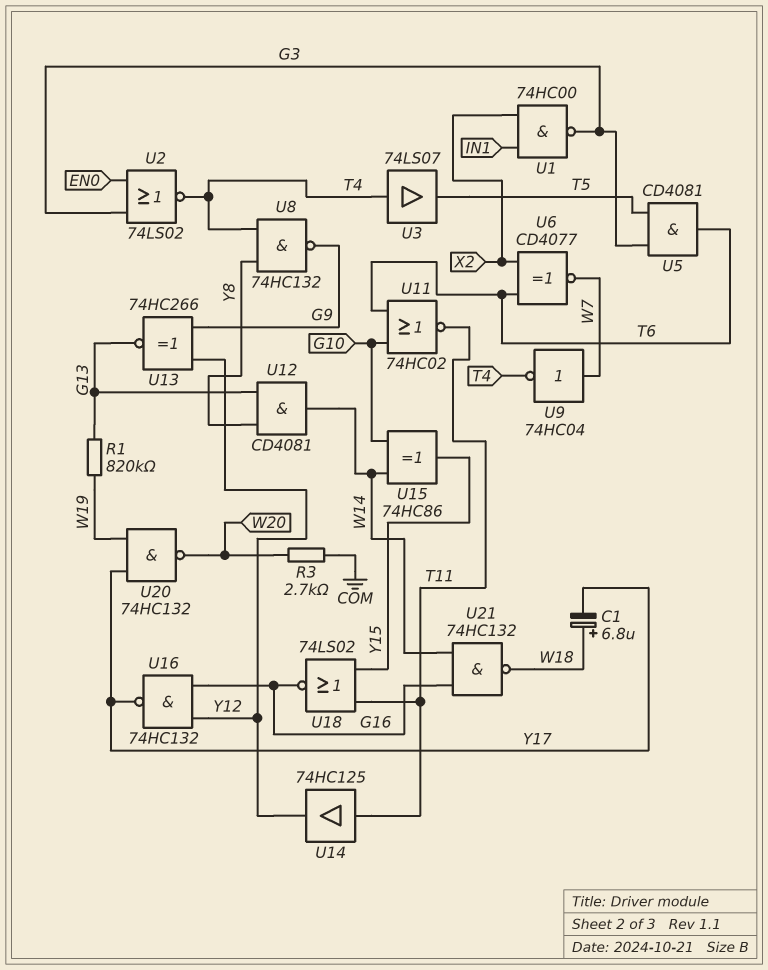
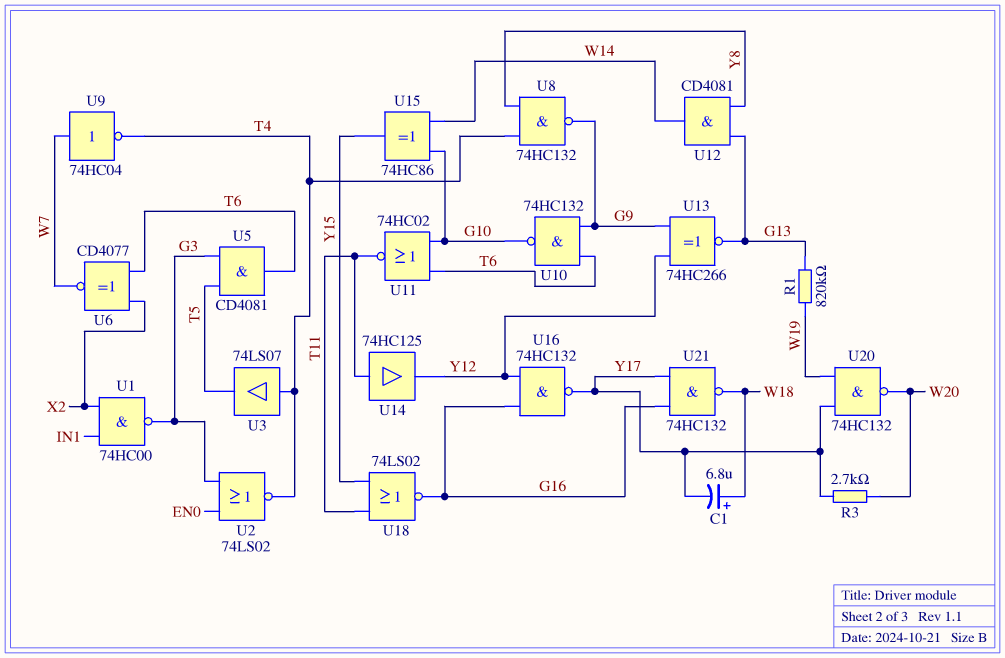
R3: 2.7k (COM, W20) -> 2.7k (W20, Y17)
U10: none -> NAND 74HC132 (in G9, in T6, out G10)
U21: NAND 74HC132 (in G16, in W14, out W18) -> NAND 74HC132 (in G16, in Y17, out W18)

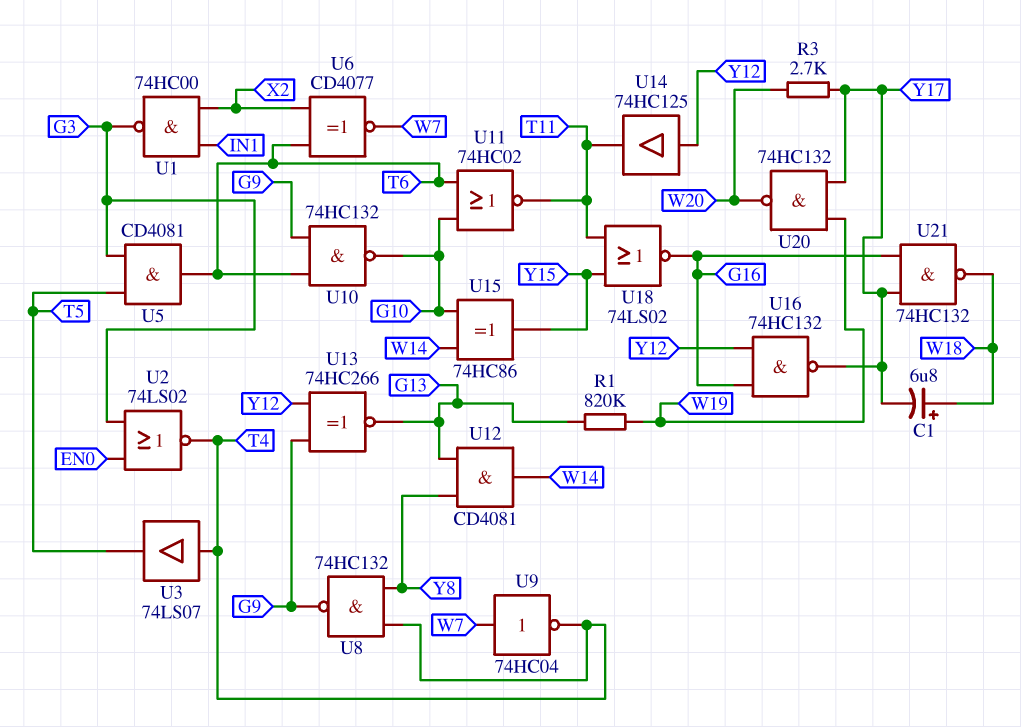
U14: buffer 74HC125 (in T11, out Y12) -> buffer 74HC125 (in Y12, out T11)

